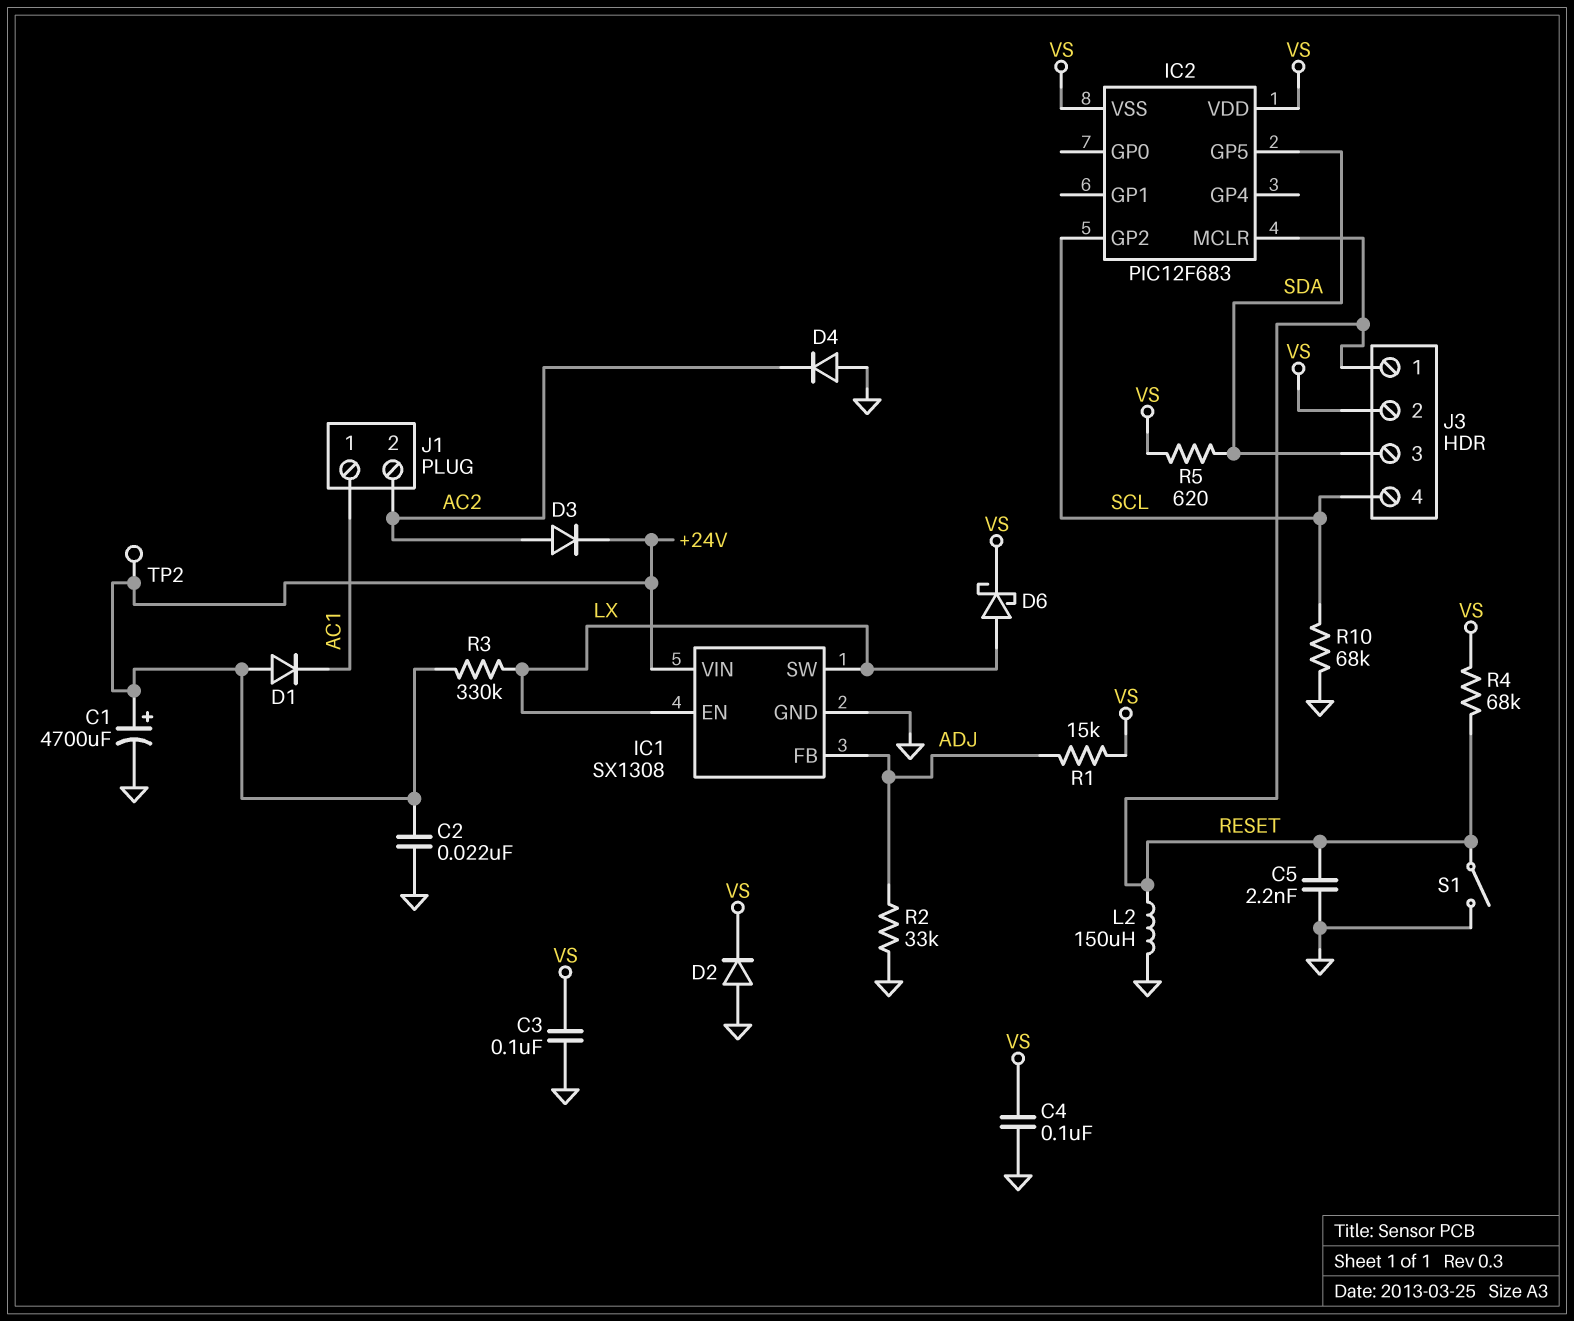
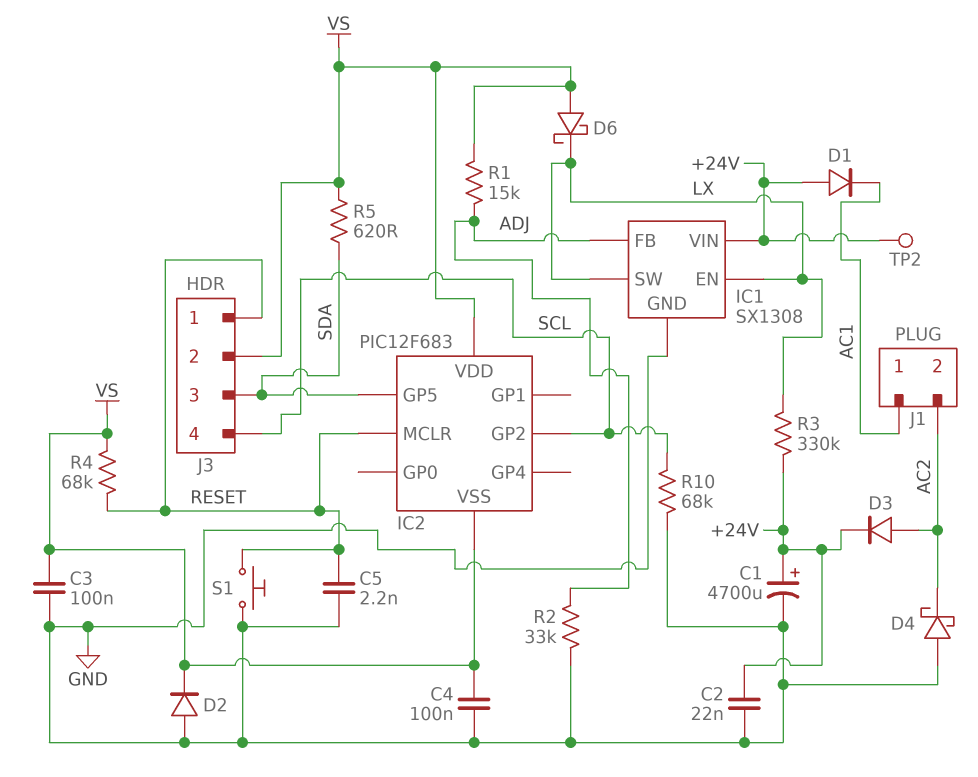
D4: diode (A GND, K AC2) -> schottky (A GND, K AC2)
D6: schottky (A LX, K VS) -> schottky (A VS, K LX)
L2: 150uH (GND, RESET) -> none
S1: switch (GND, RESET) -> button (GND, RESET)

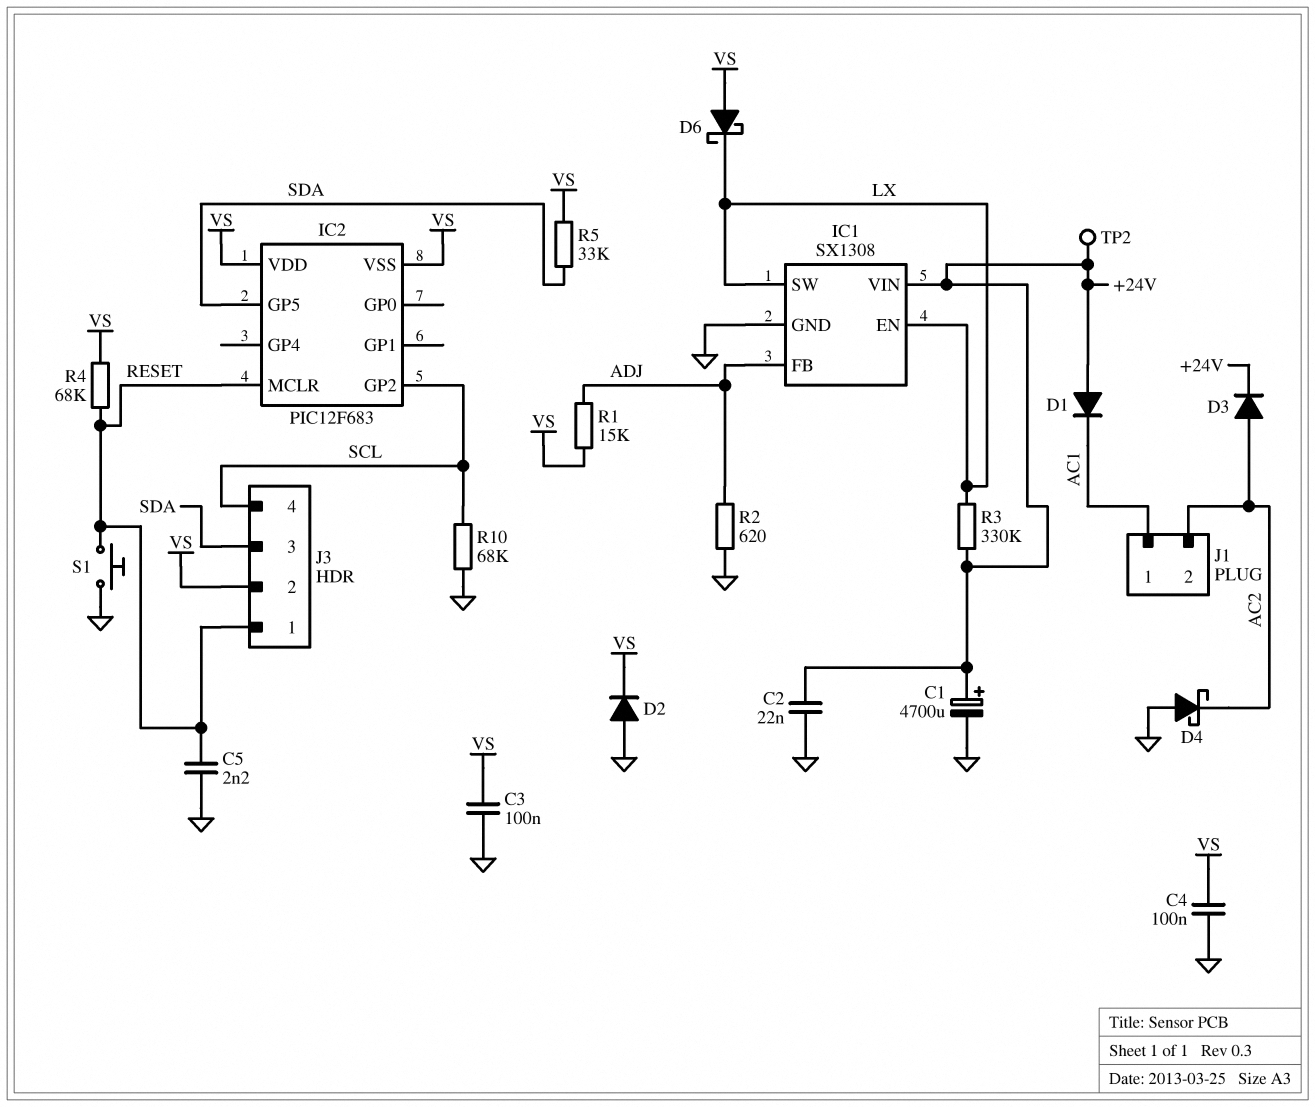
R2: 33k (ADJ, GND) -> 620 (ADJ, GND)
R5: 620 (SDA, VS) -> 33k (SDA, VS)

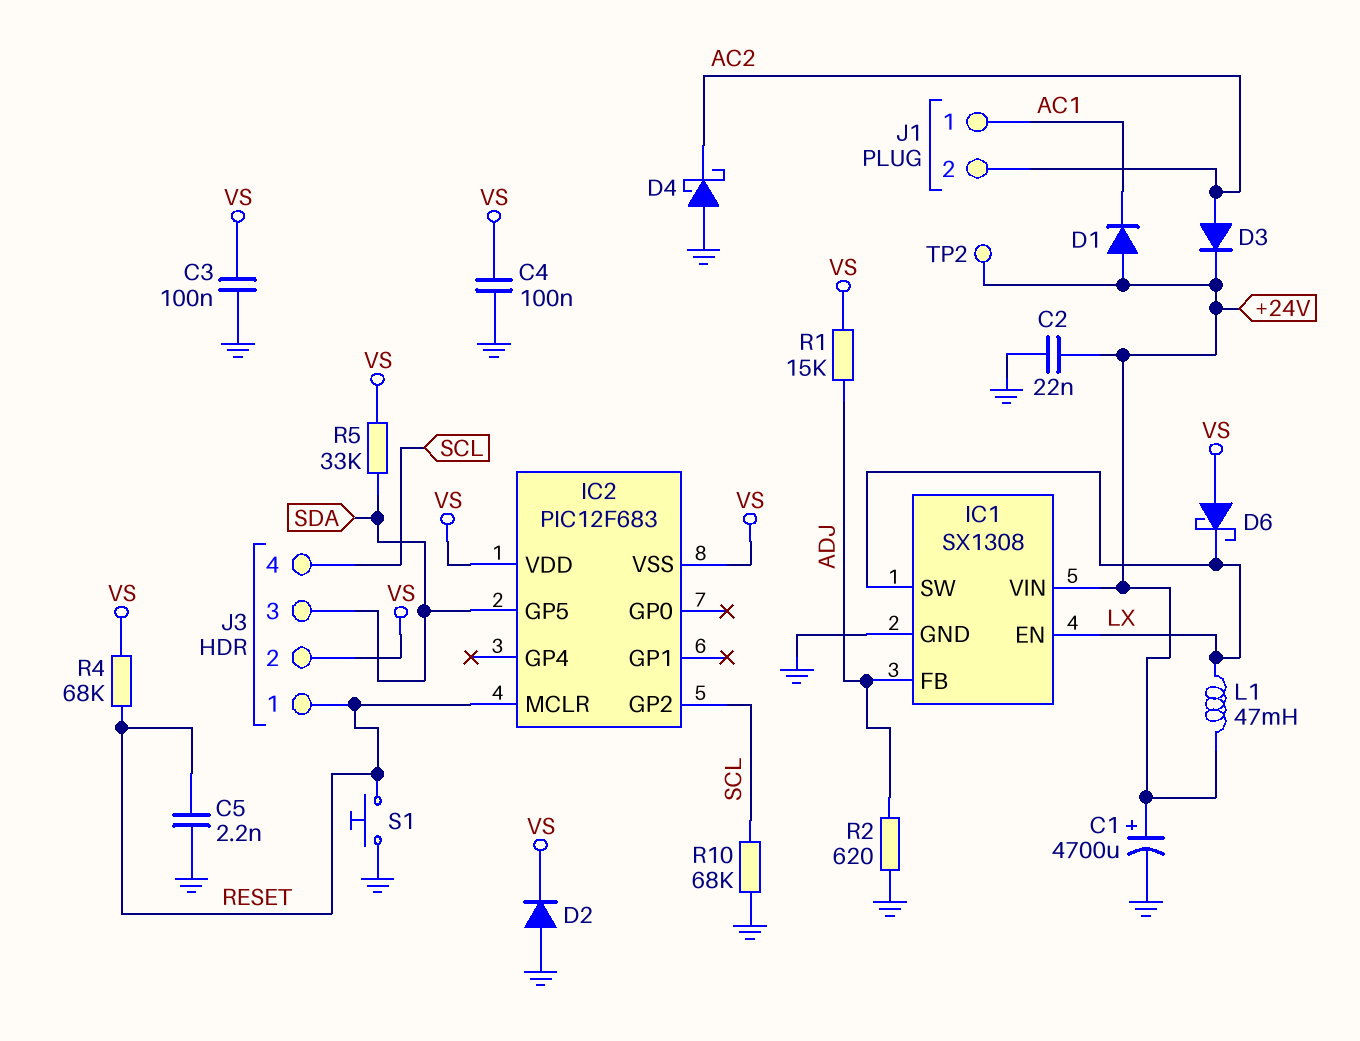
L1: none -> 47mH (+24V, LX)
R3: 330k (+24V, LX) -> none

